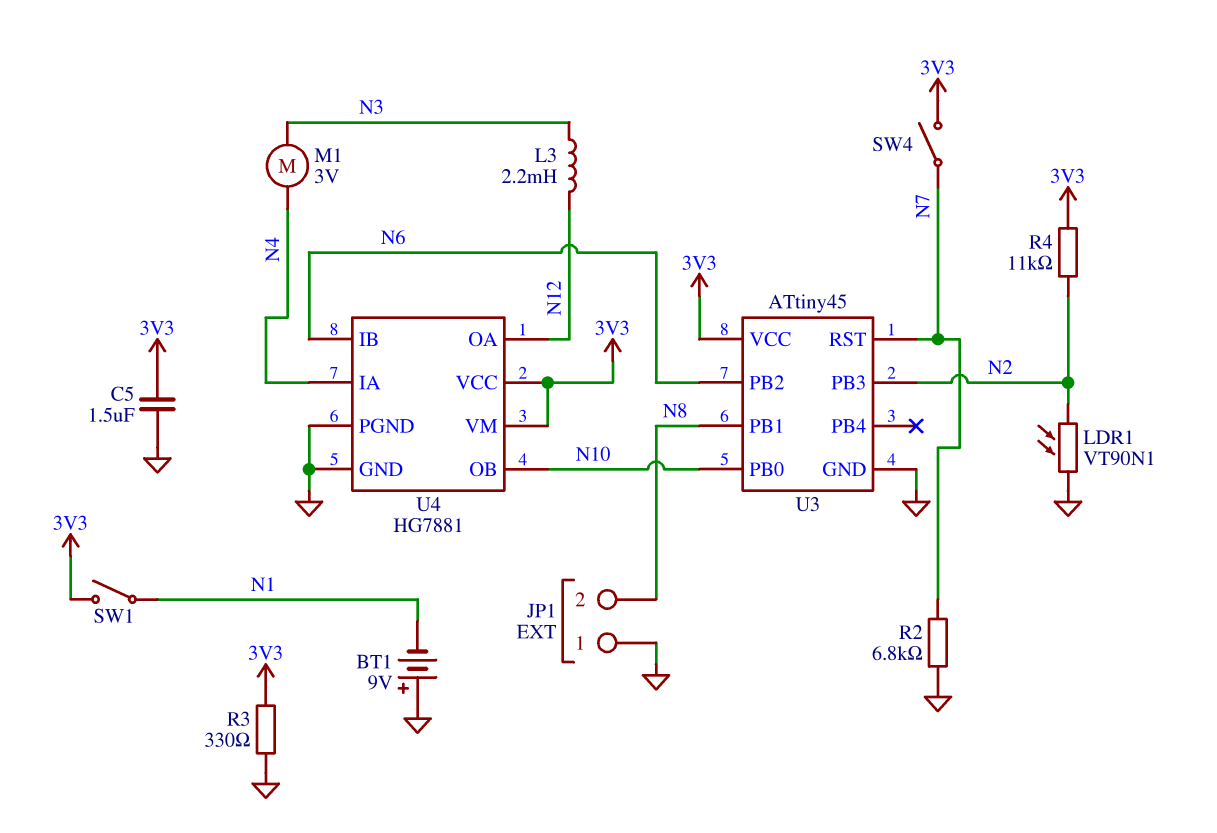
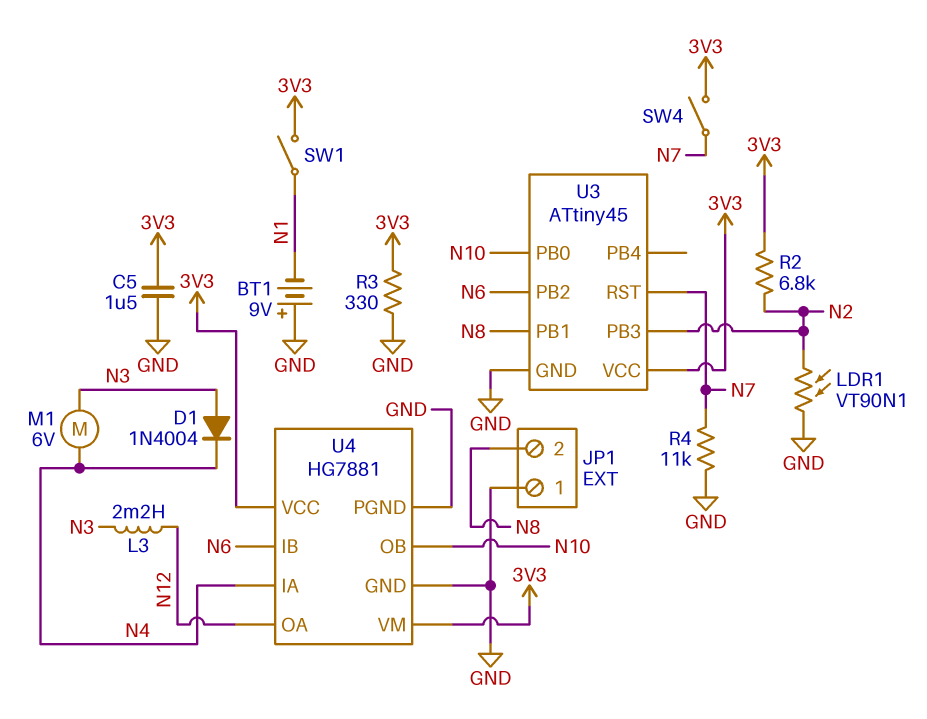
D1: none -> diode 1N4004 (A N3, K N4)
M1: motor 3V (N3, N4) -> motor 6V (N3, N4)
R2: 6.8k (GND, N7) -> 6.8k (3V3, N2)
R4: 11k (3V3, N2) -> 11k (GND, N7)

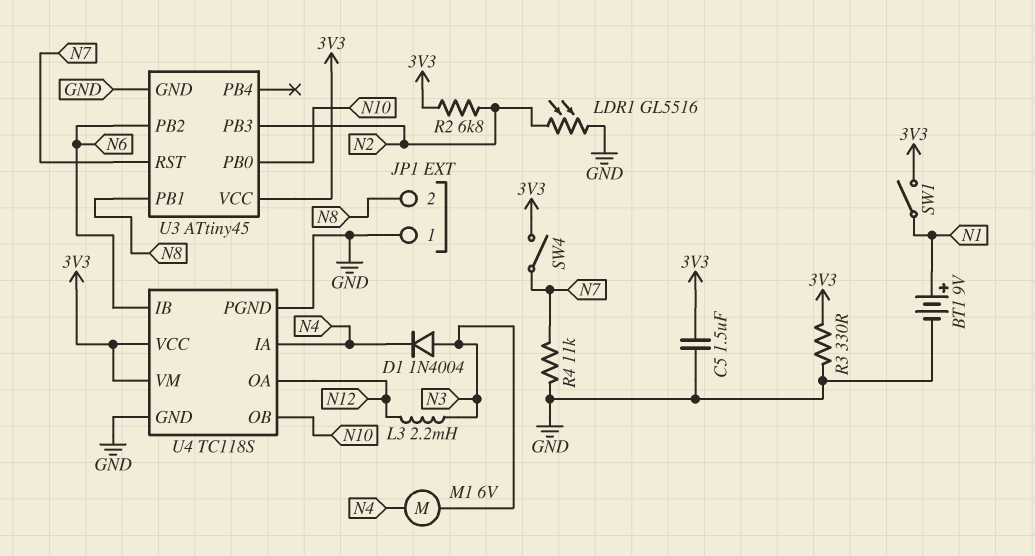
BT1: 9V (plus GND, minus N1) -> 9V (plus N1, minus GND)
LDR1: VT90N1 (GND, N2) -> GL5516 (GND, N2)
U4: HG7881 -> TC118S

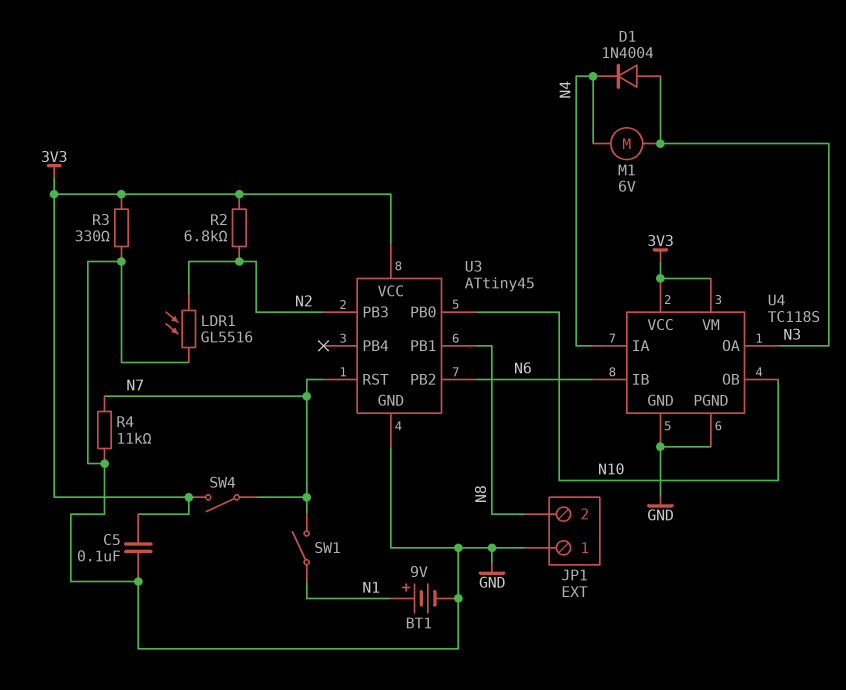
C5: 1.5uF (3V3, GND) -> 100nF (3V3, GND)
L3: 2.2mH (N3, N12) -> none
SW1: switch (3V3, N1) -> switch (N1, N7)
U4 pin OA: N12 -> N3

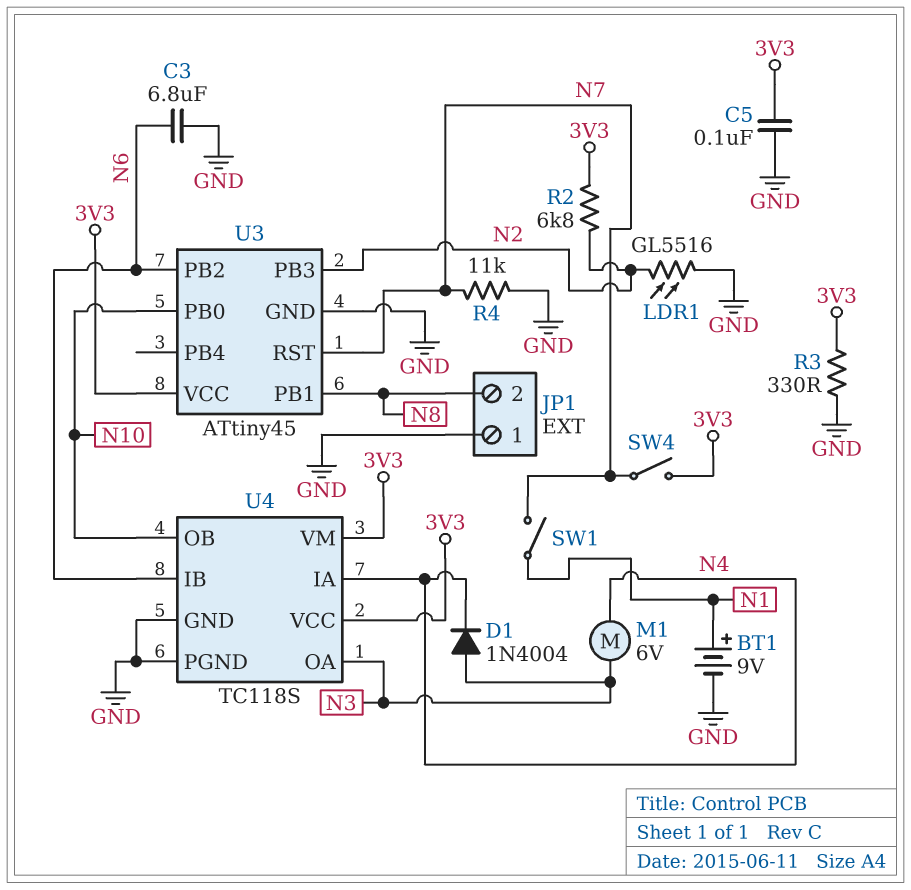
C3: none -> 6.8uF (GND, N6)

